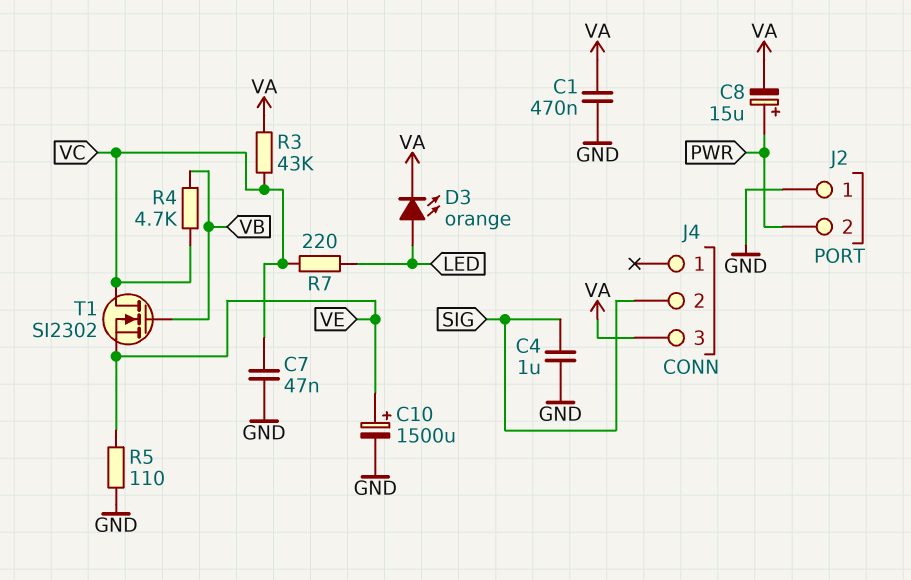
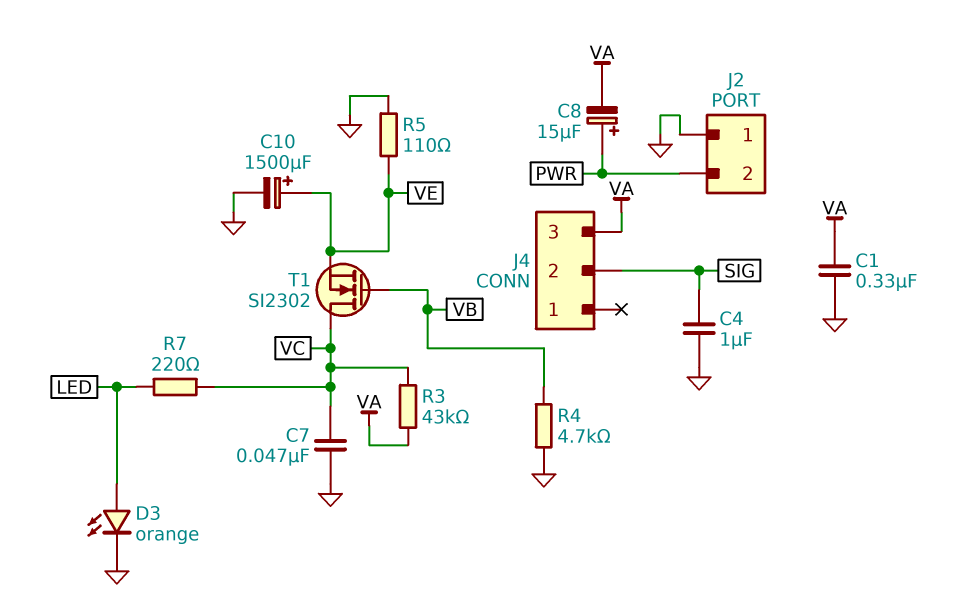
C1: 470nF (GND, VA) -> 330nF (GND, VA)
D3: LED orange (A LED, K VA) -> LED orange (A LED, K GND)
R4: 4.7k (VB, VC) -> 4.7k (GND, VB)

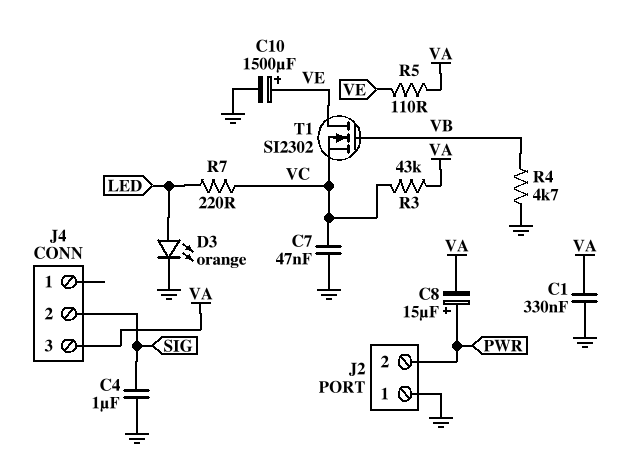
R5: 110 (GND, VE) -> 110 (VA, VE)
T1: NMOS SI2302 (G VB, D VC, S VE) -> NMOS SI2302 (G VB, D VE, S VC)

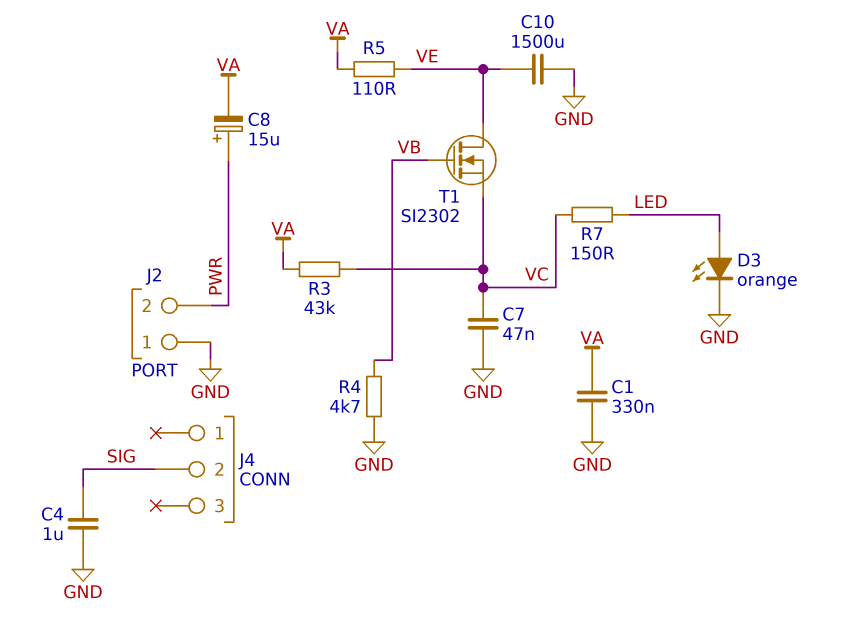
C10: 1500uF (plus VE, minus GND) -> 1500uF (GND, VE)
J4 pin 3: VA -> none
R7: 220 (LED, VC) -> 150 (LED, VC)

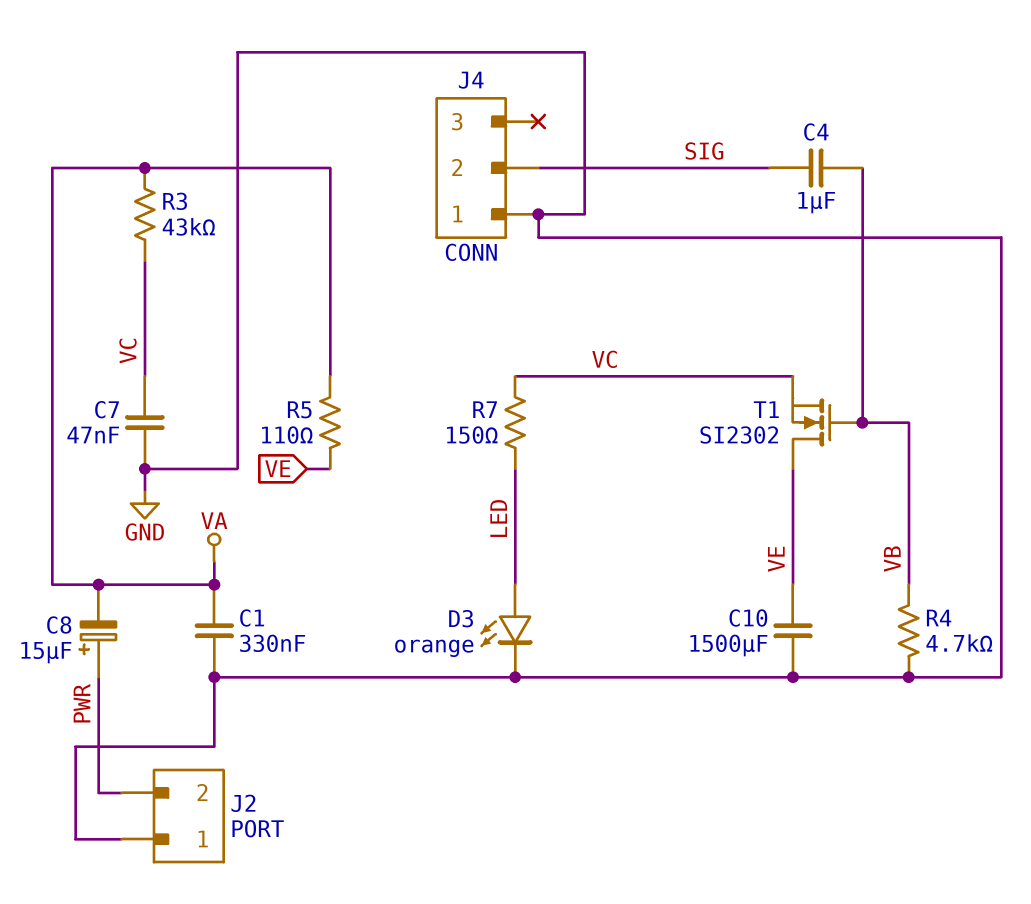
C4: 1uF (GND, SIG) -> 1uF (SIG, VB)
J4 pin 1: none -> GND

